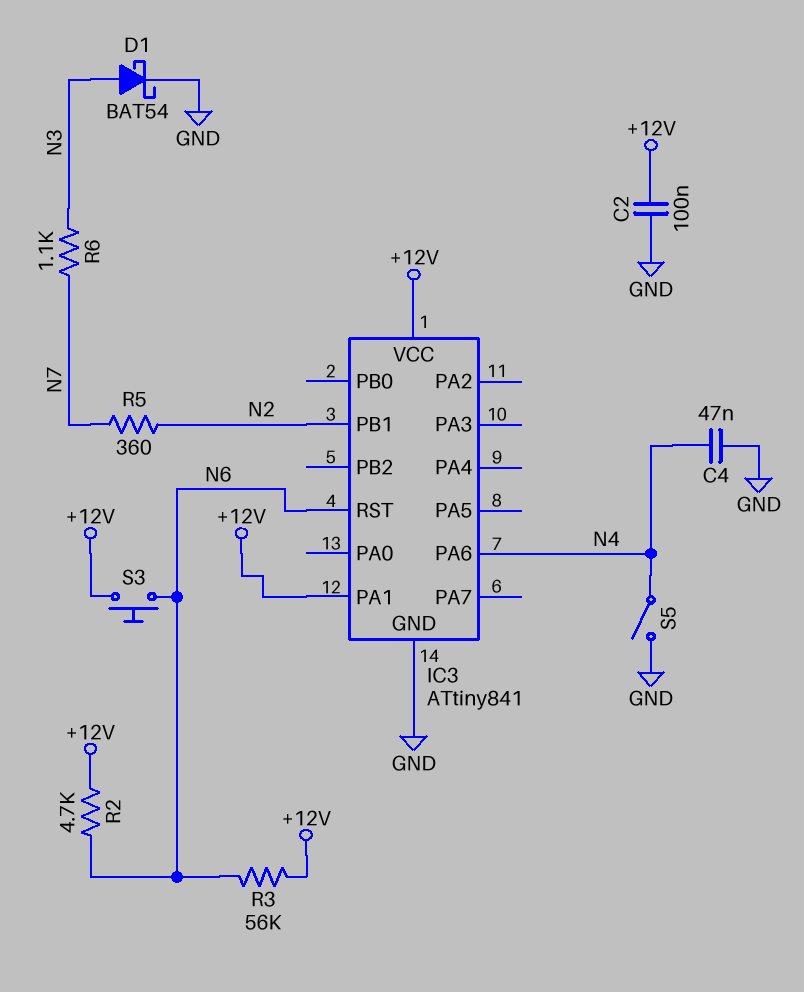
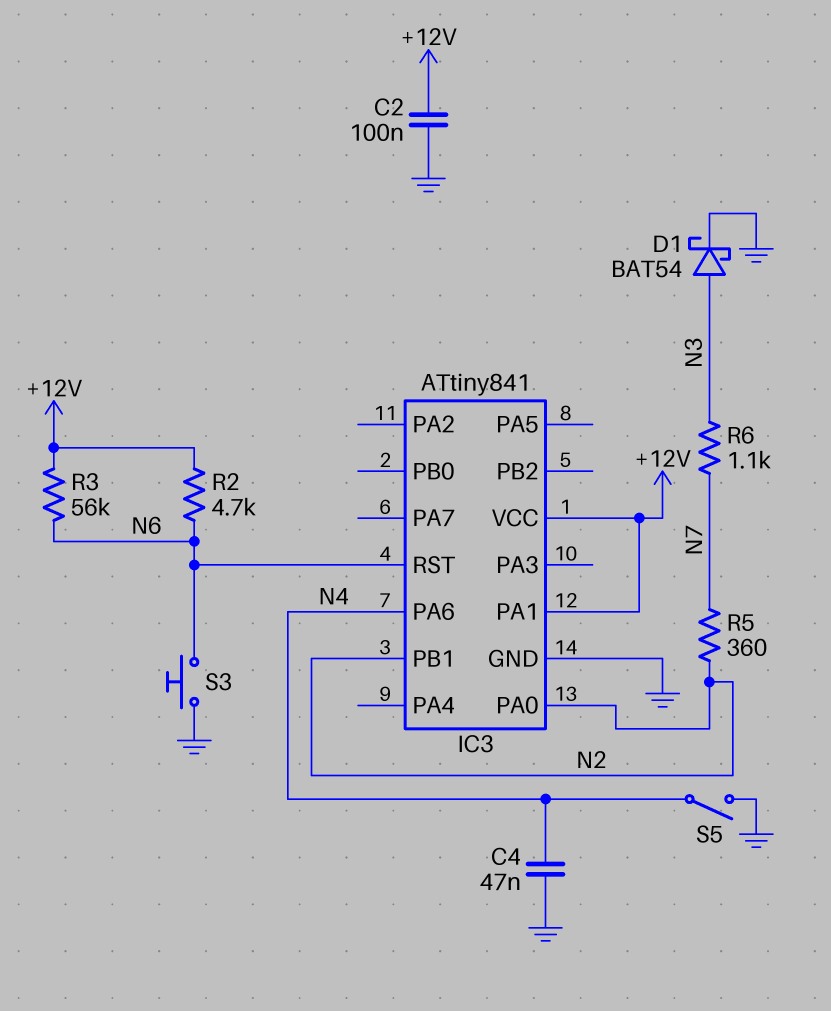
IC3 pin PA0: none -> N2
S3: button (+12V, N6) -> button (GND, N6)

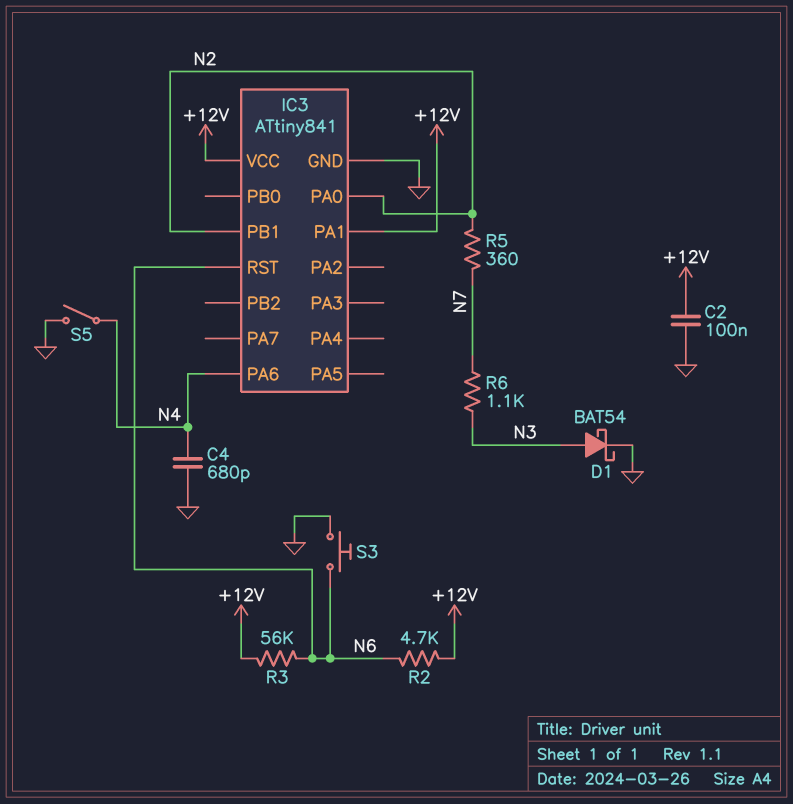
C4: 47nF (GND, N4) -> 680pF (GND, N4)

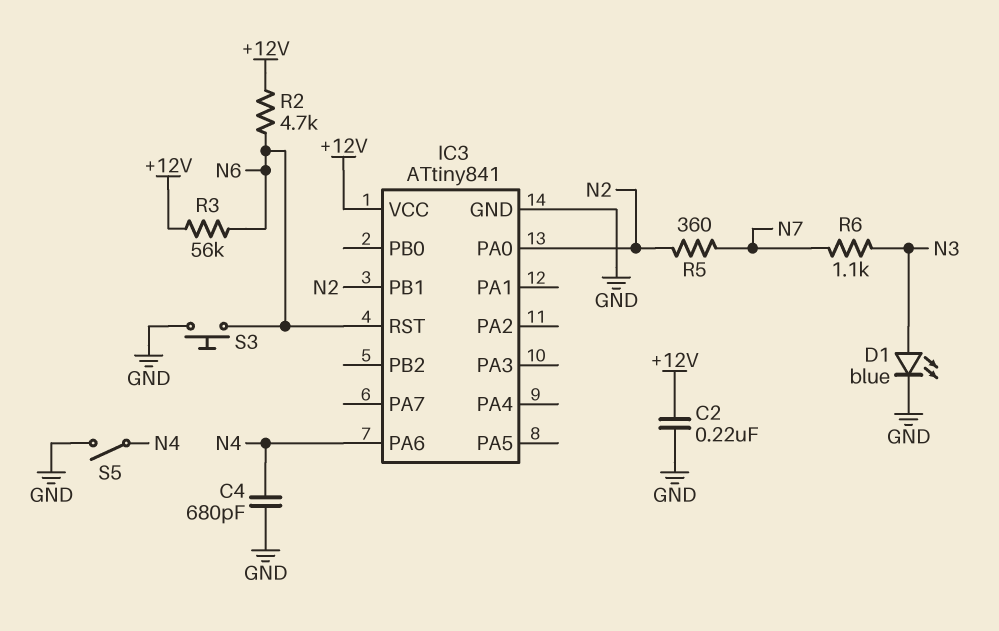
C2: 100nF (+12V, GND) -> 220nF (+12V, GND)
D1: schottky BAT54 (A N3, K GND) -> LED blue (A N3, K GND)
IC3 pin PA1: +12V -> none

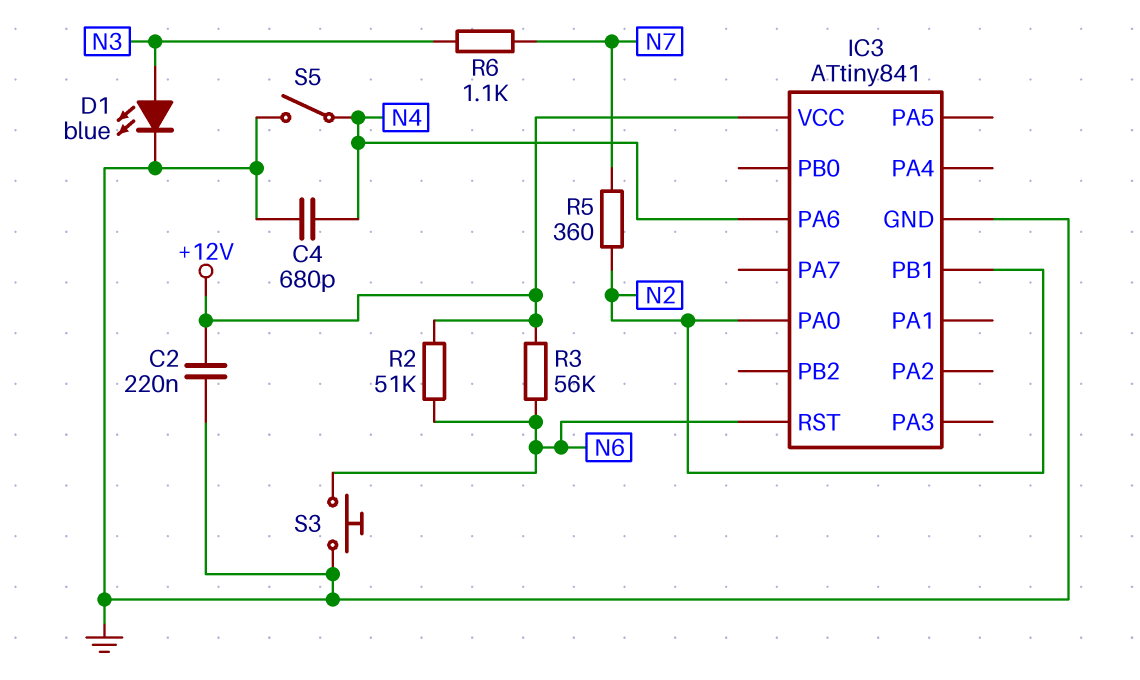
R2: 4.7k (+12V, N6) -> 51k (+12V, N6)

